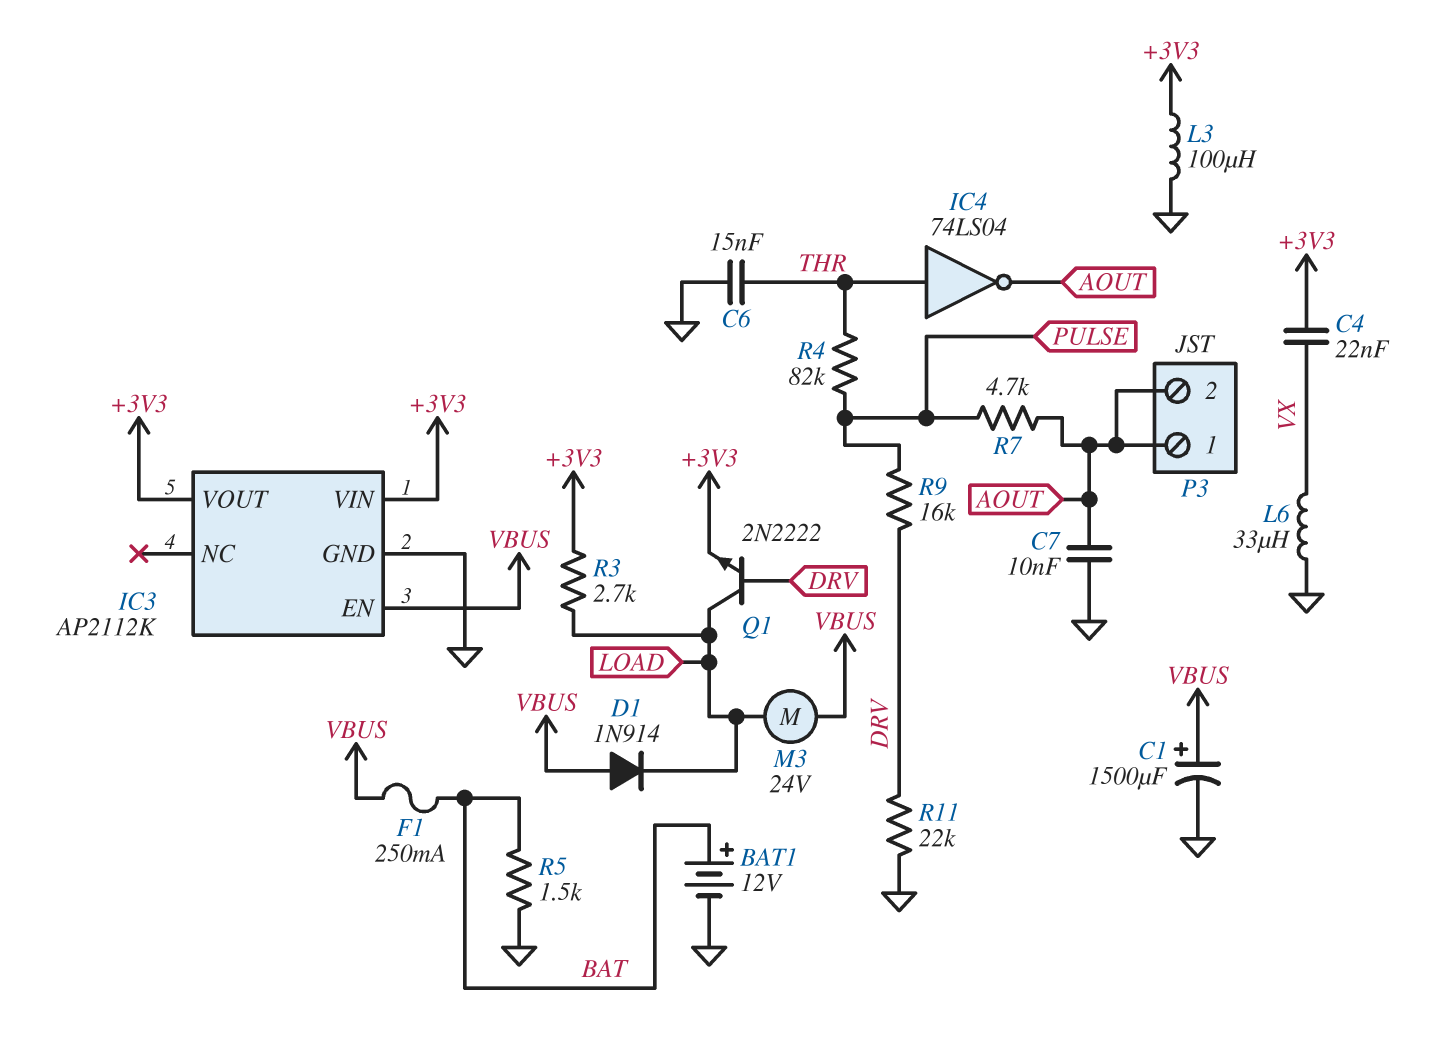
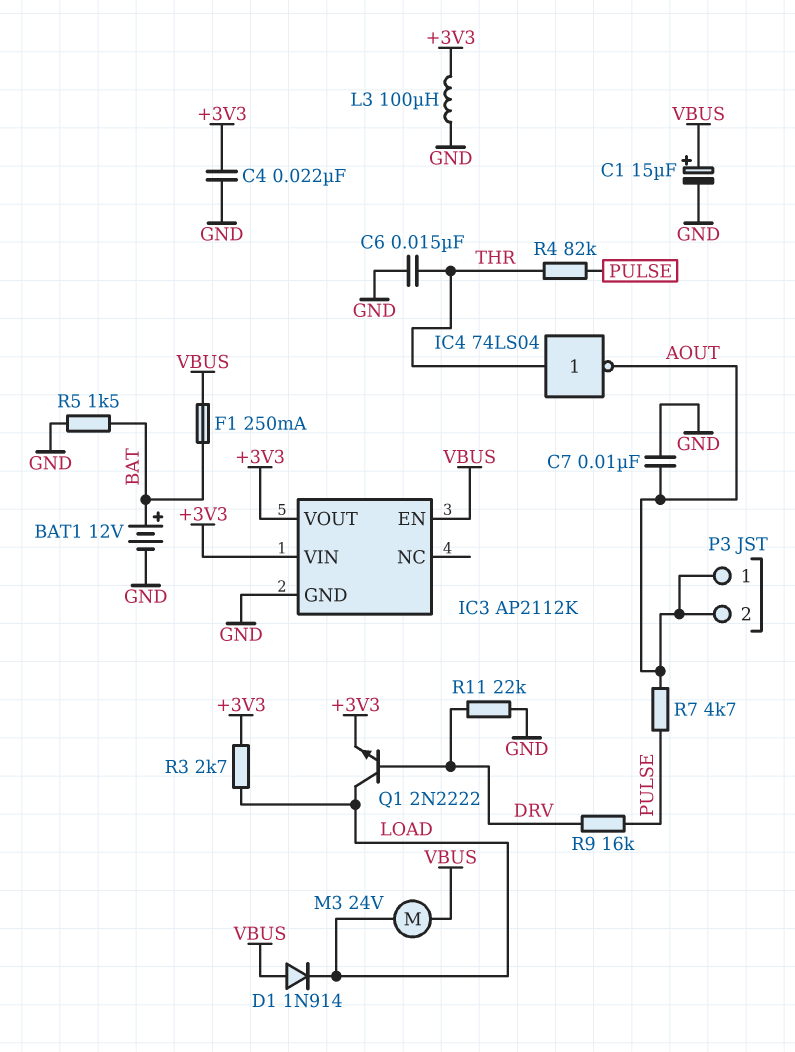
C1: 1500uF (plus VBUS, minus GND) -> 15uF (plus VBUS, minus GND)
C4: 22nF (+3V3, VX) -> 22nF (+3V3, GND)
L6: 33uH (GND, VX) -> none

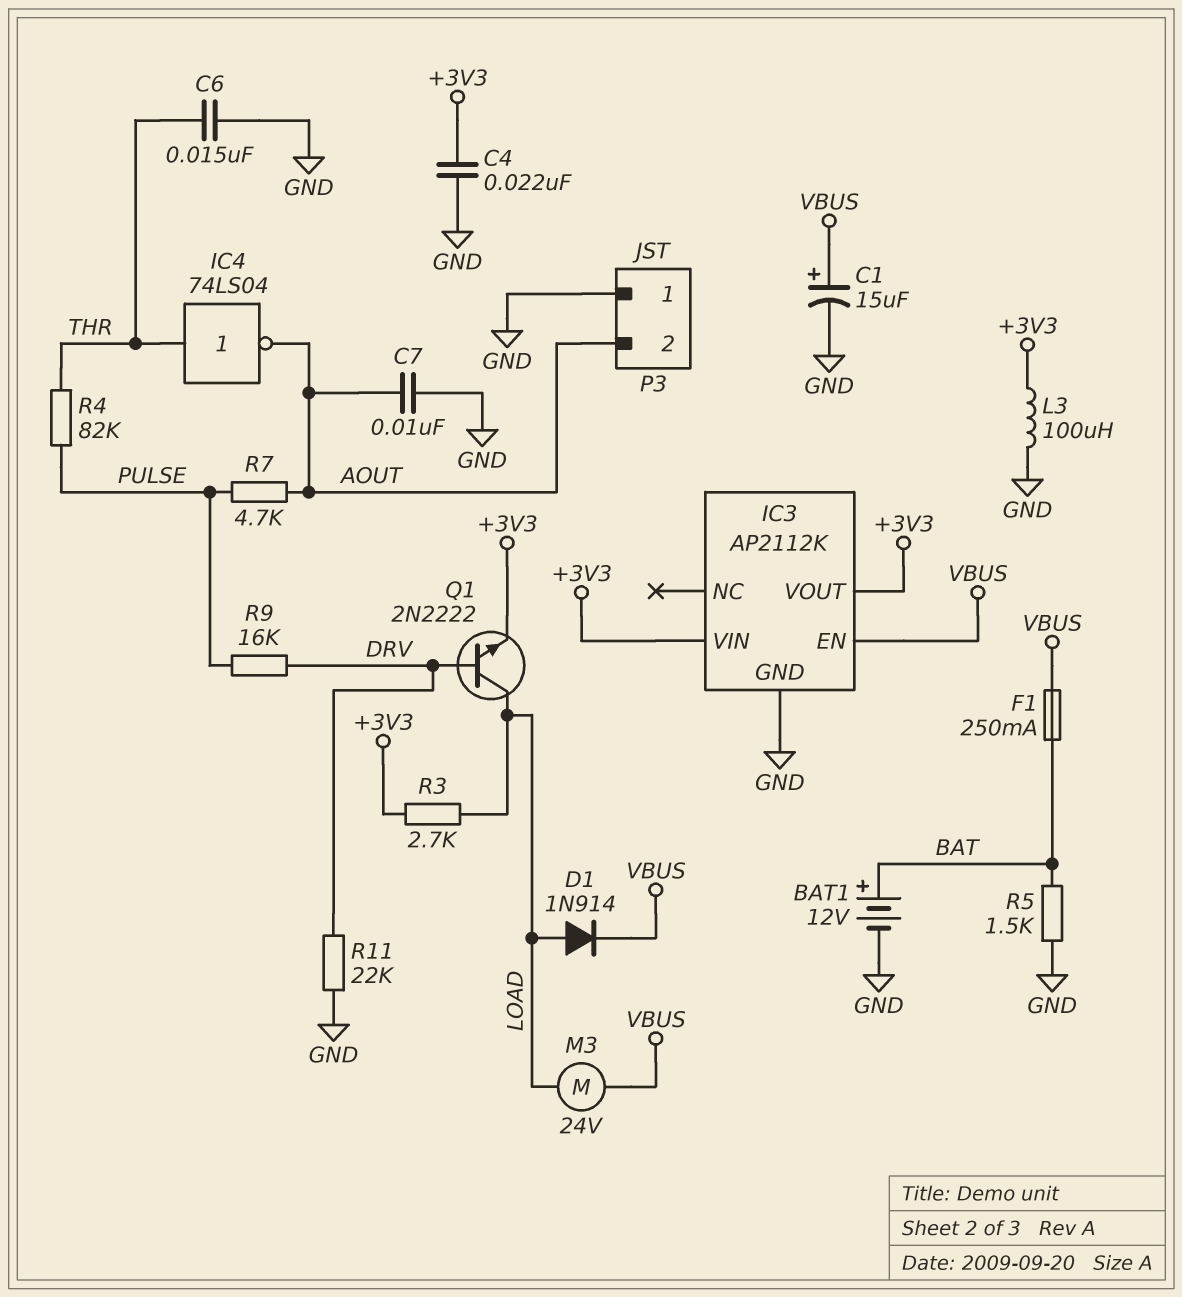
D1: diode 1N914 (A VBUS, K LOAD) -> diode 1N914 (A LOAD, K VBUS)
P3 pin 1: AOUT -> GND

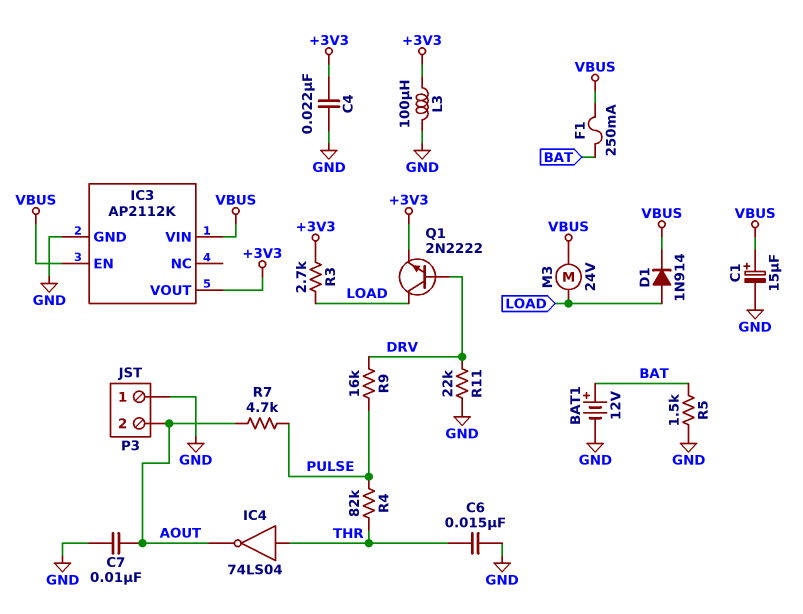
IC3 pin VIN: +3V3 -> VBUS

